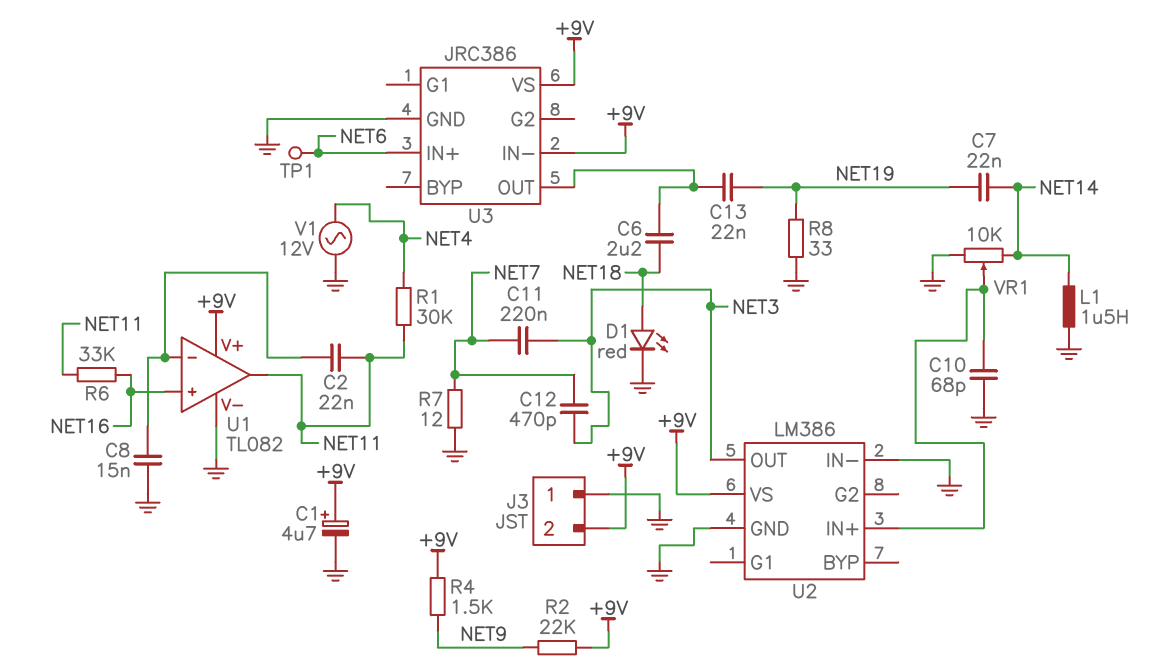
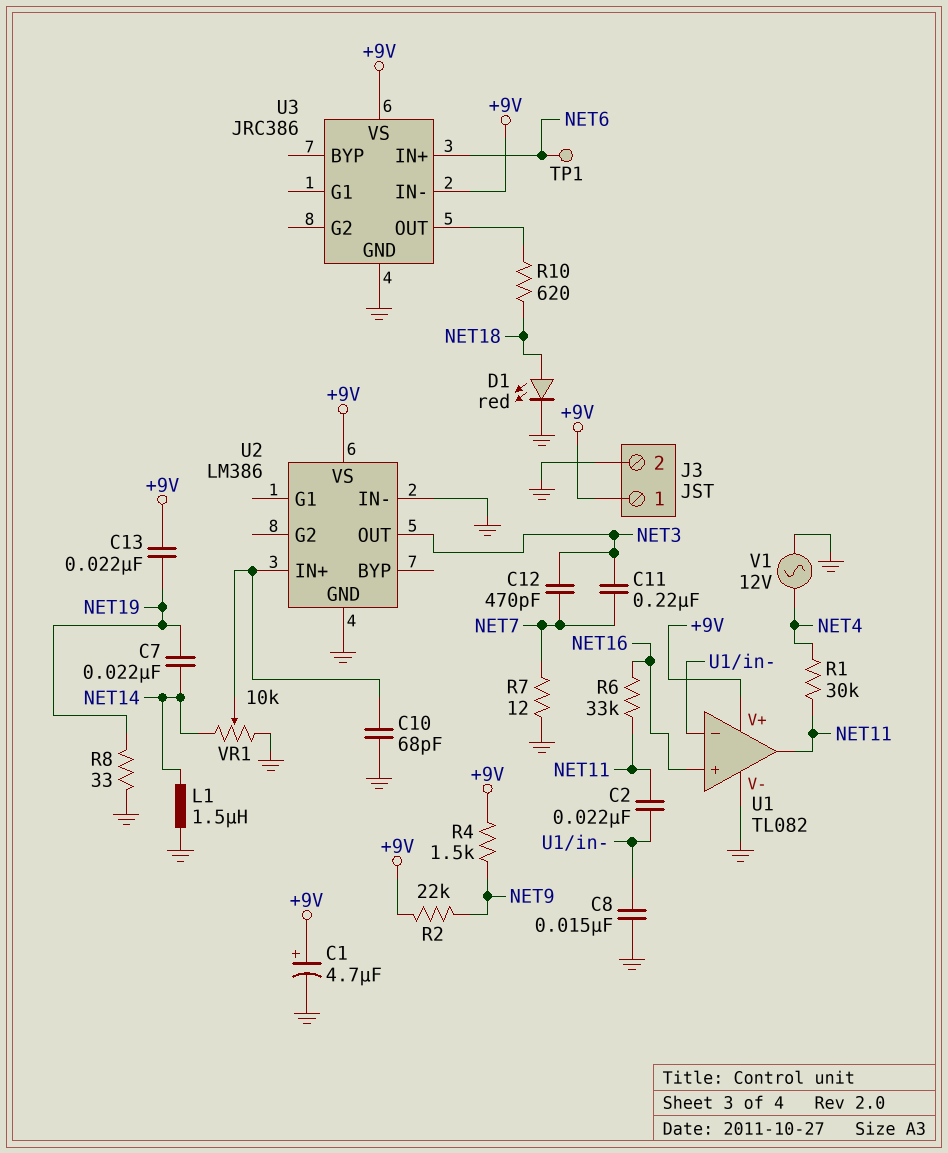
C6: 2.2uF (NET18, U3/OUT) -> none
C13: 22nF (NET19, U3/OUT) -> 22nF (+9V, NET19)
J3 pin 1: GND -> +9V
J3 pin 2: +9V -> GND
R10: none -> 620 (NET18, U3/OUT)

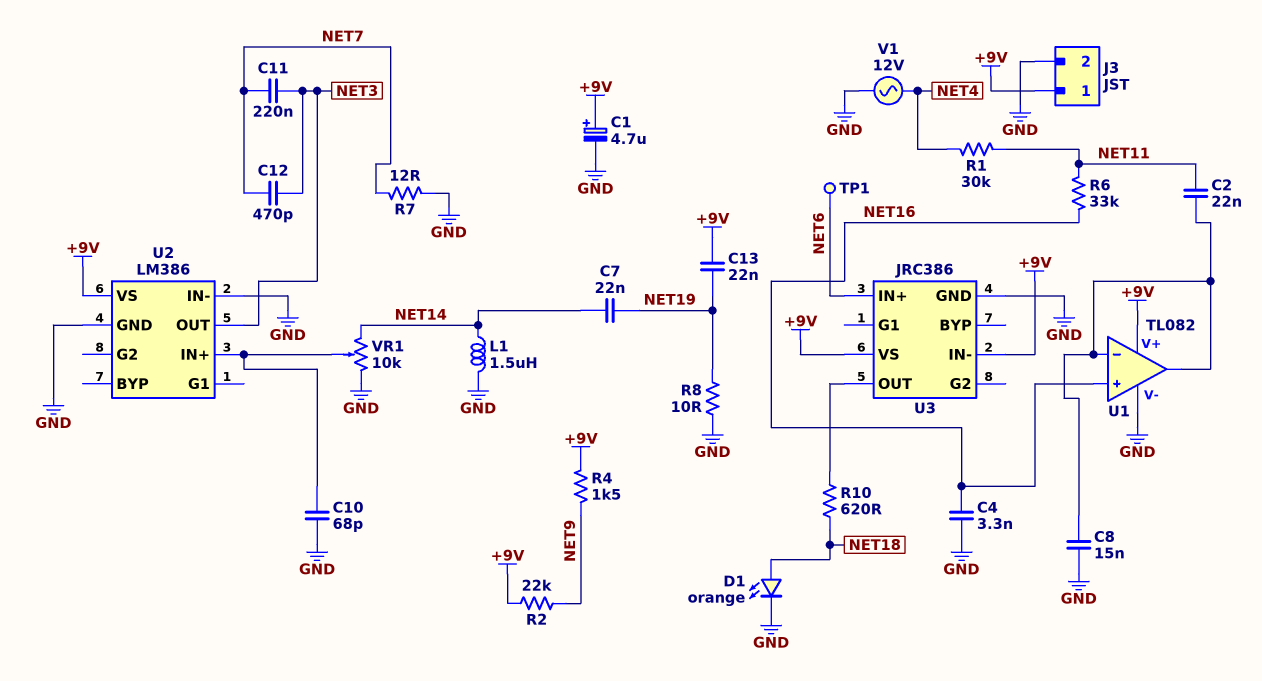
C4: none -> 3.3nF (GND, NET16)
D1: LED red (A NET18, K GND) -> LED orange (A NET18, K GND)
R8: 33 (GND, NET19) -> 10 (GND, NET19)
U1 pin out: NET11 -> U1/in-

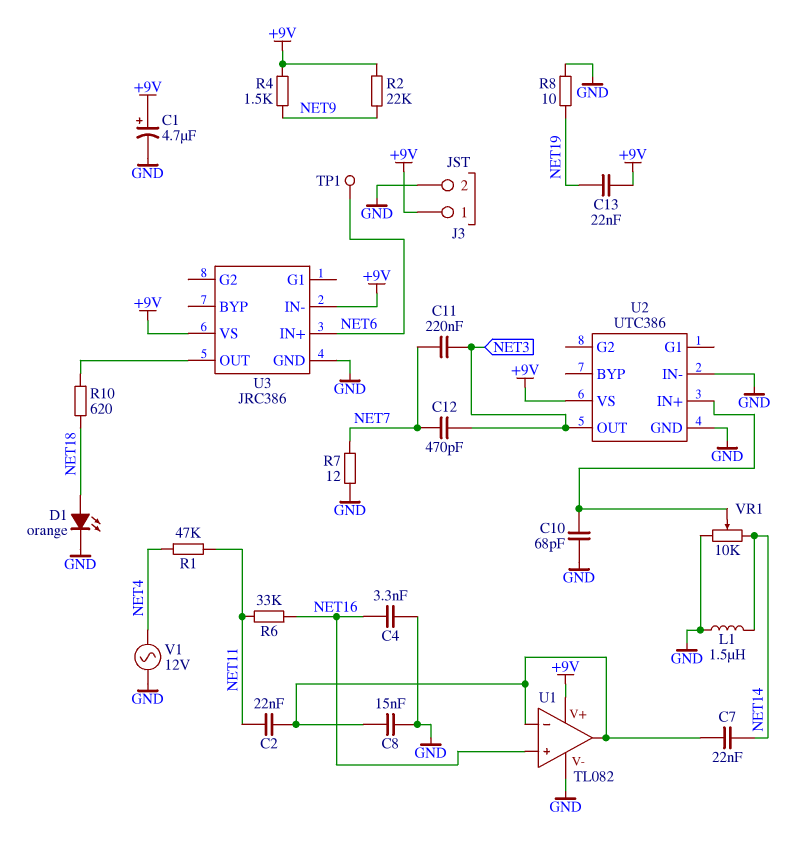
C7: 22nF (NET14, NET19) -> 22nF (NET14, U1/in-)
R1: 30k (NET4, NET11) -> 47k (NET4, NET11)
U2: LM386 -> UTC386

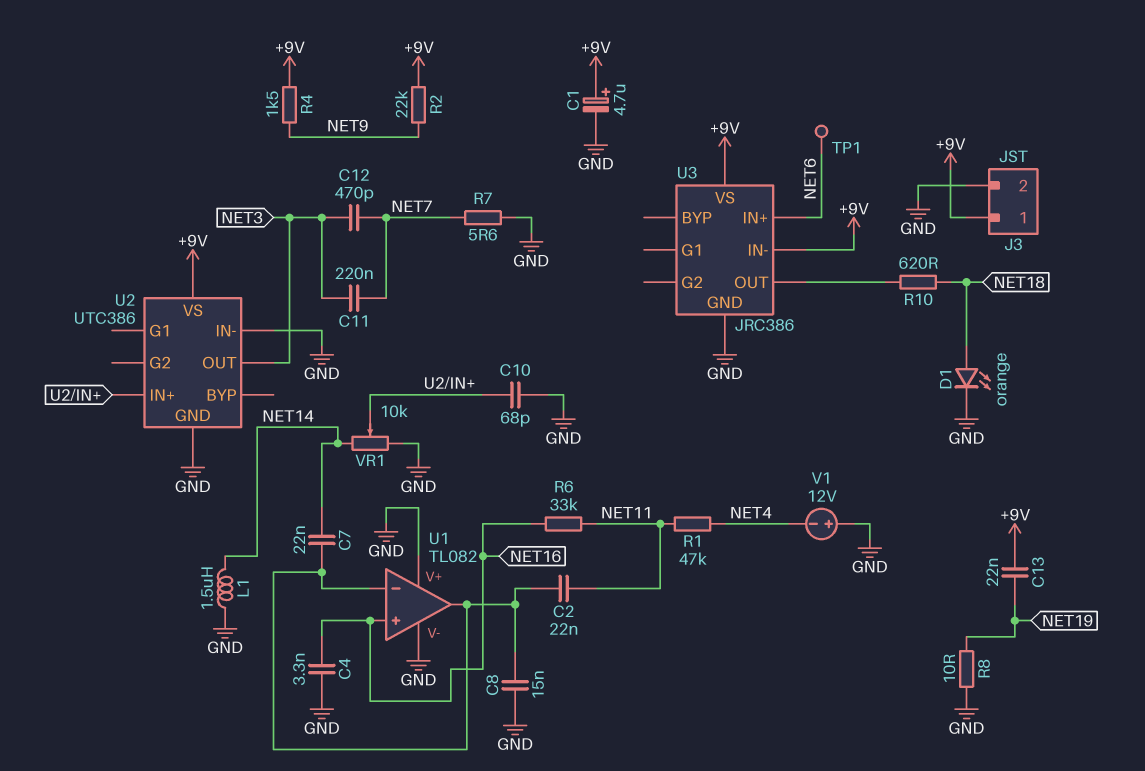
R7: 12 (GND, NET7) -> 5.6 (GND, NET7)
U1 pin V+: +9V -> GND
V1: AC 12V (GND, NET4) -> 12V (plus GND, minus NET4)

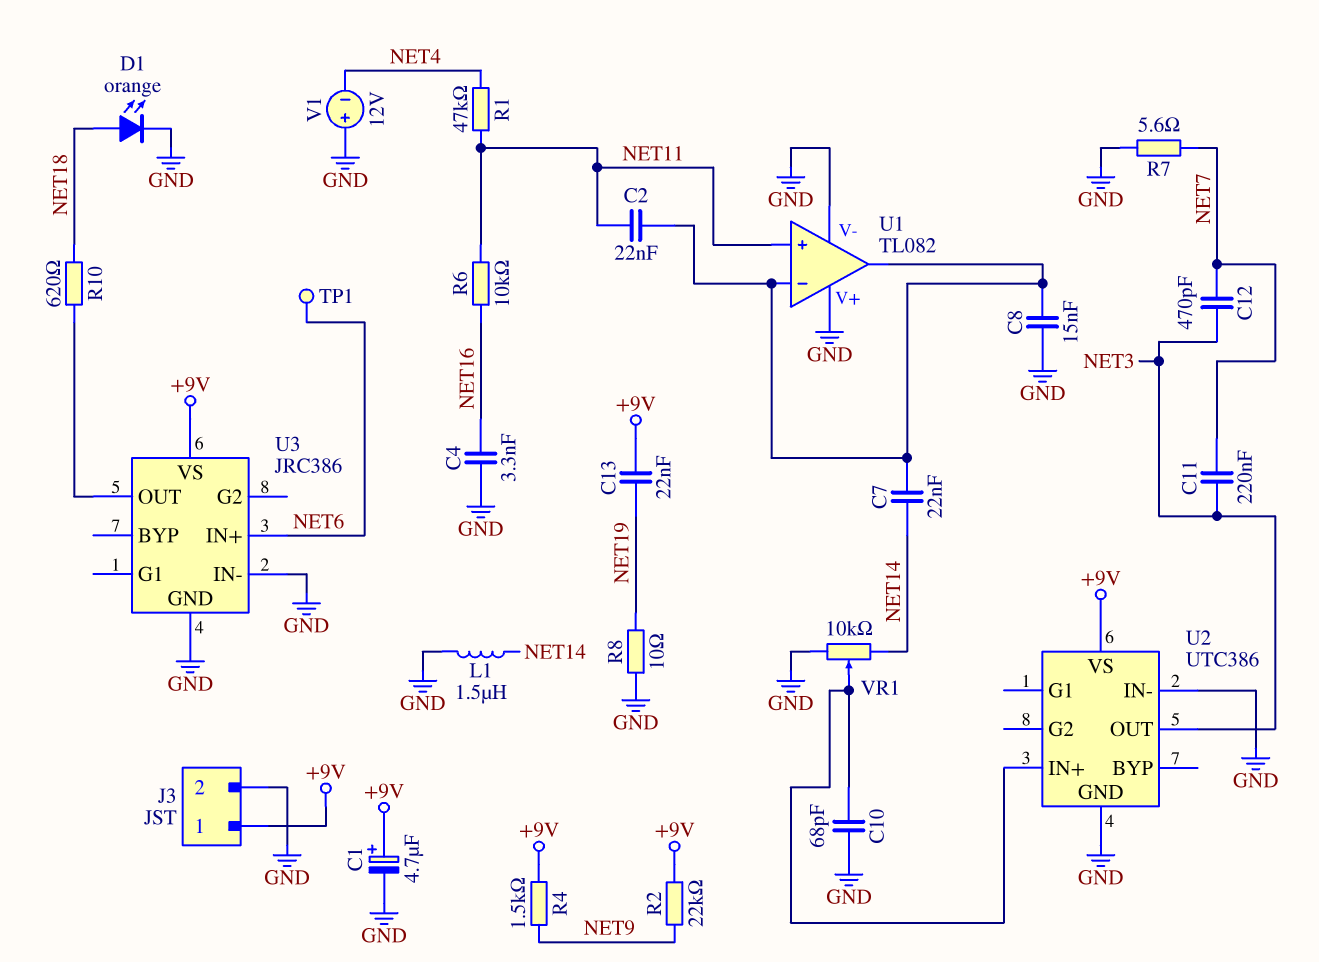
R6: 33k (NET11, NET16) -> 10k (NET11, NET16)
U1 pin in+: NET16 -> NET11
U3 pin IN-: +9V -> GND

